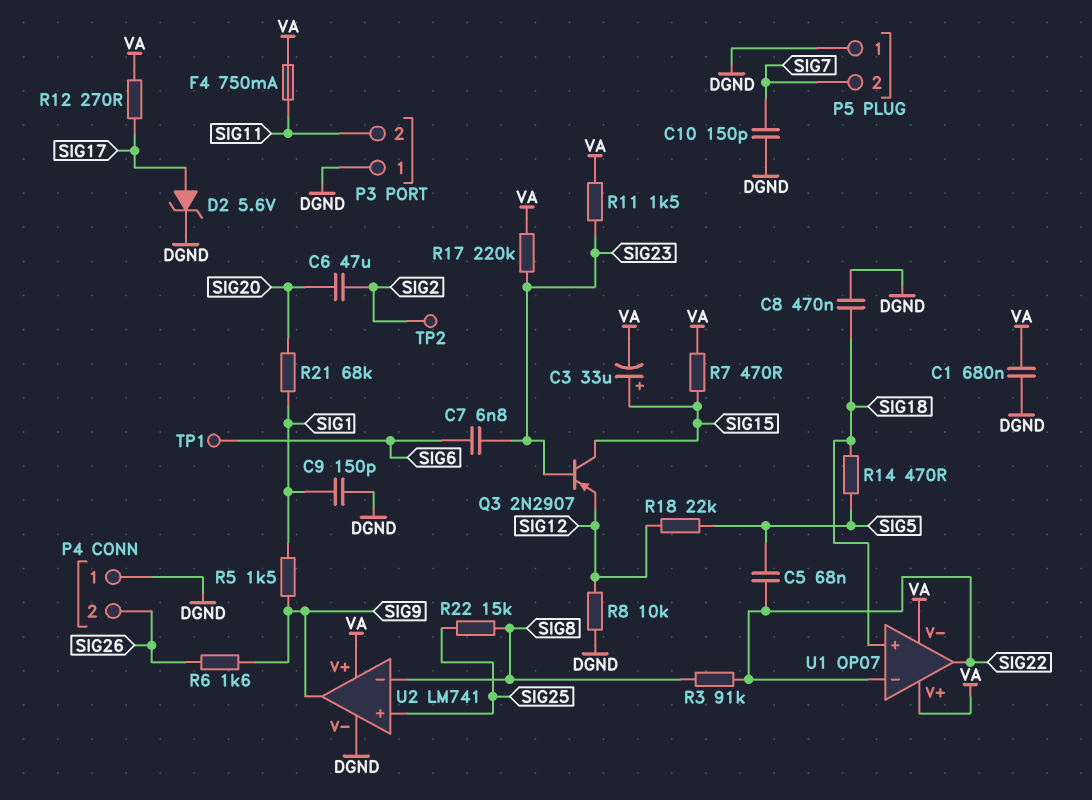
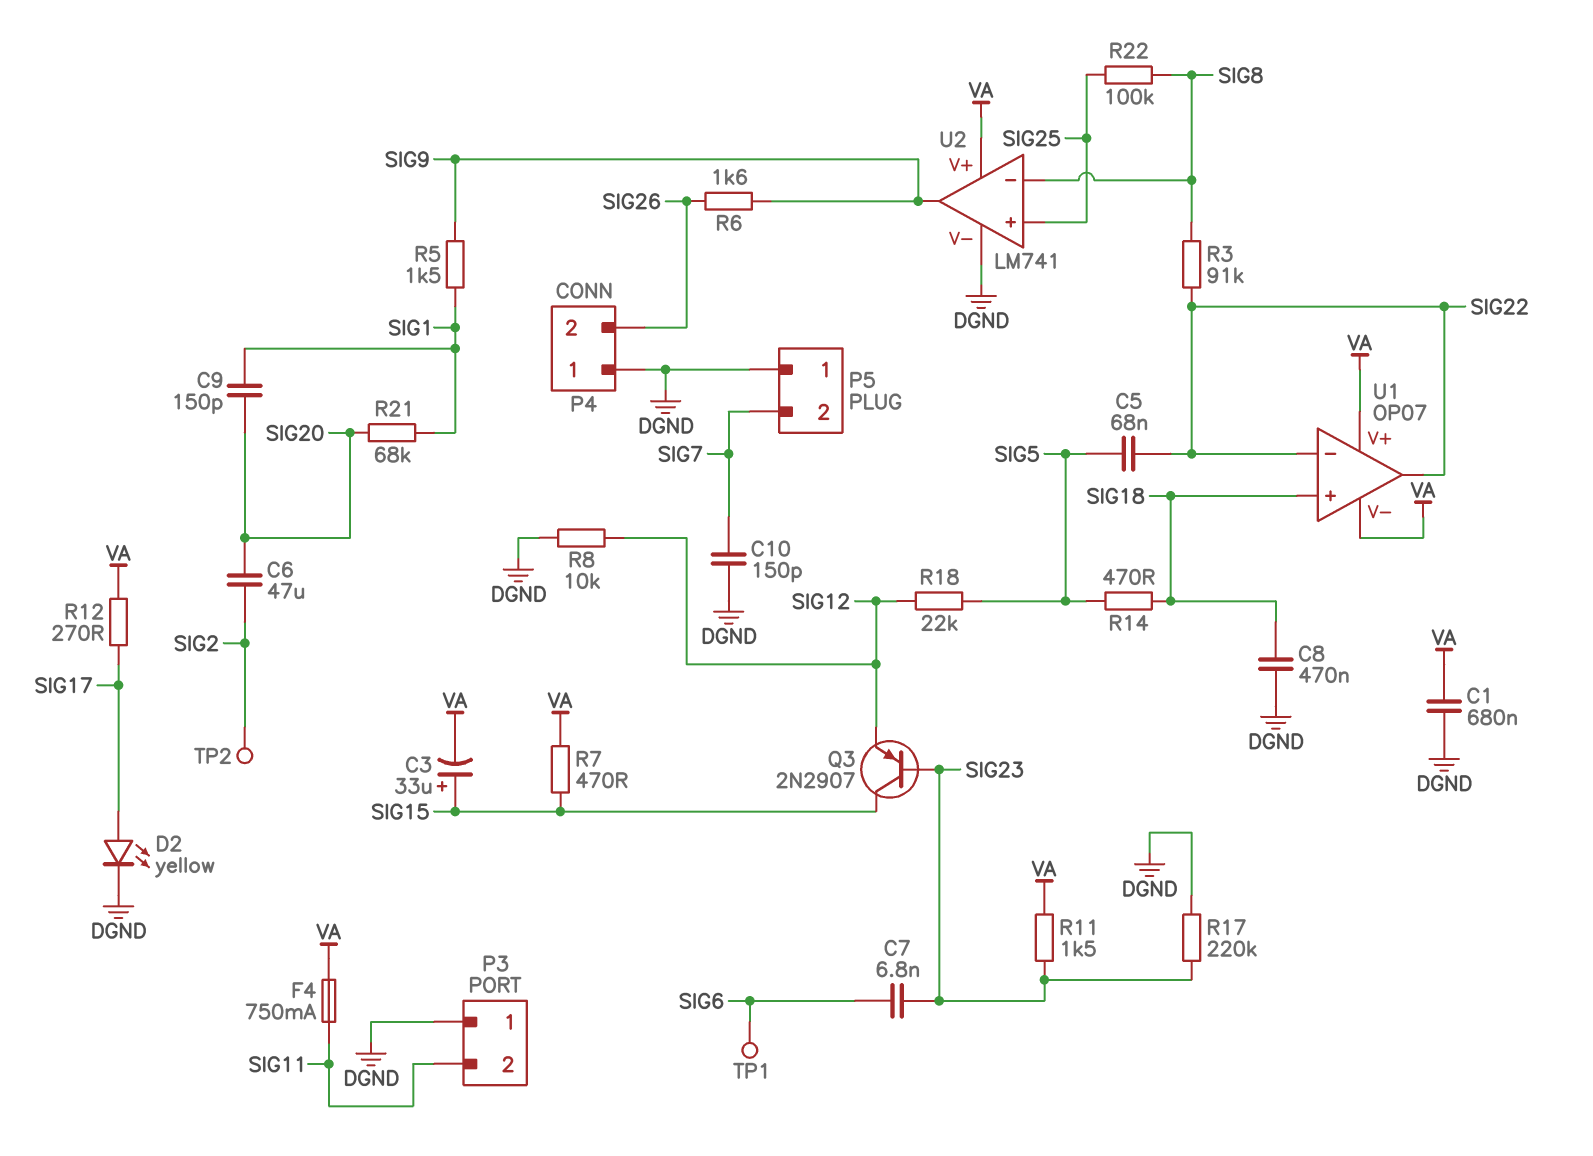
C9: 150pF (DGND, SIG1) -> 150pF (SIG1, SIG20)
D2: zener 5.6V (A SIG17, K DGND) -> LED yellow (A SIG17, K DGND)
R17: 220k (SIG23, VA) -> 220k (DGND, SIG23)
R22: 15k (SIG8, SIG25) -> 100k (SIG8, SIG25)

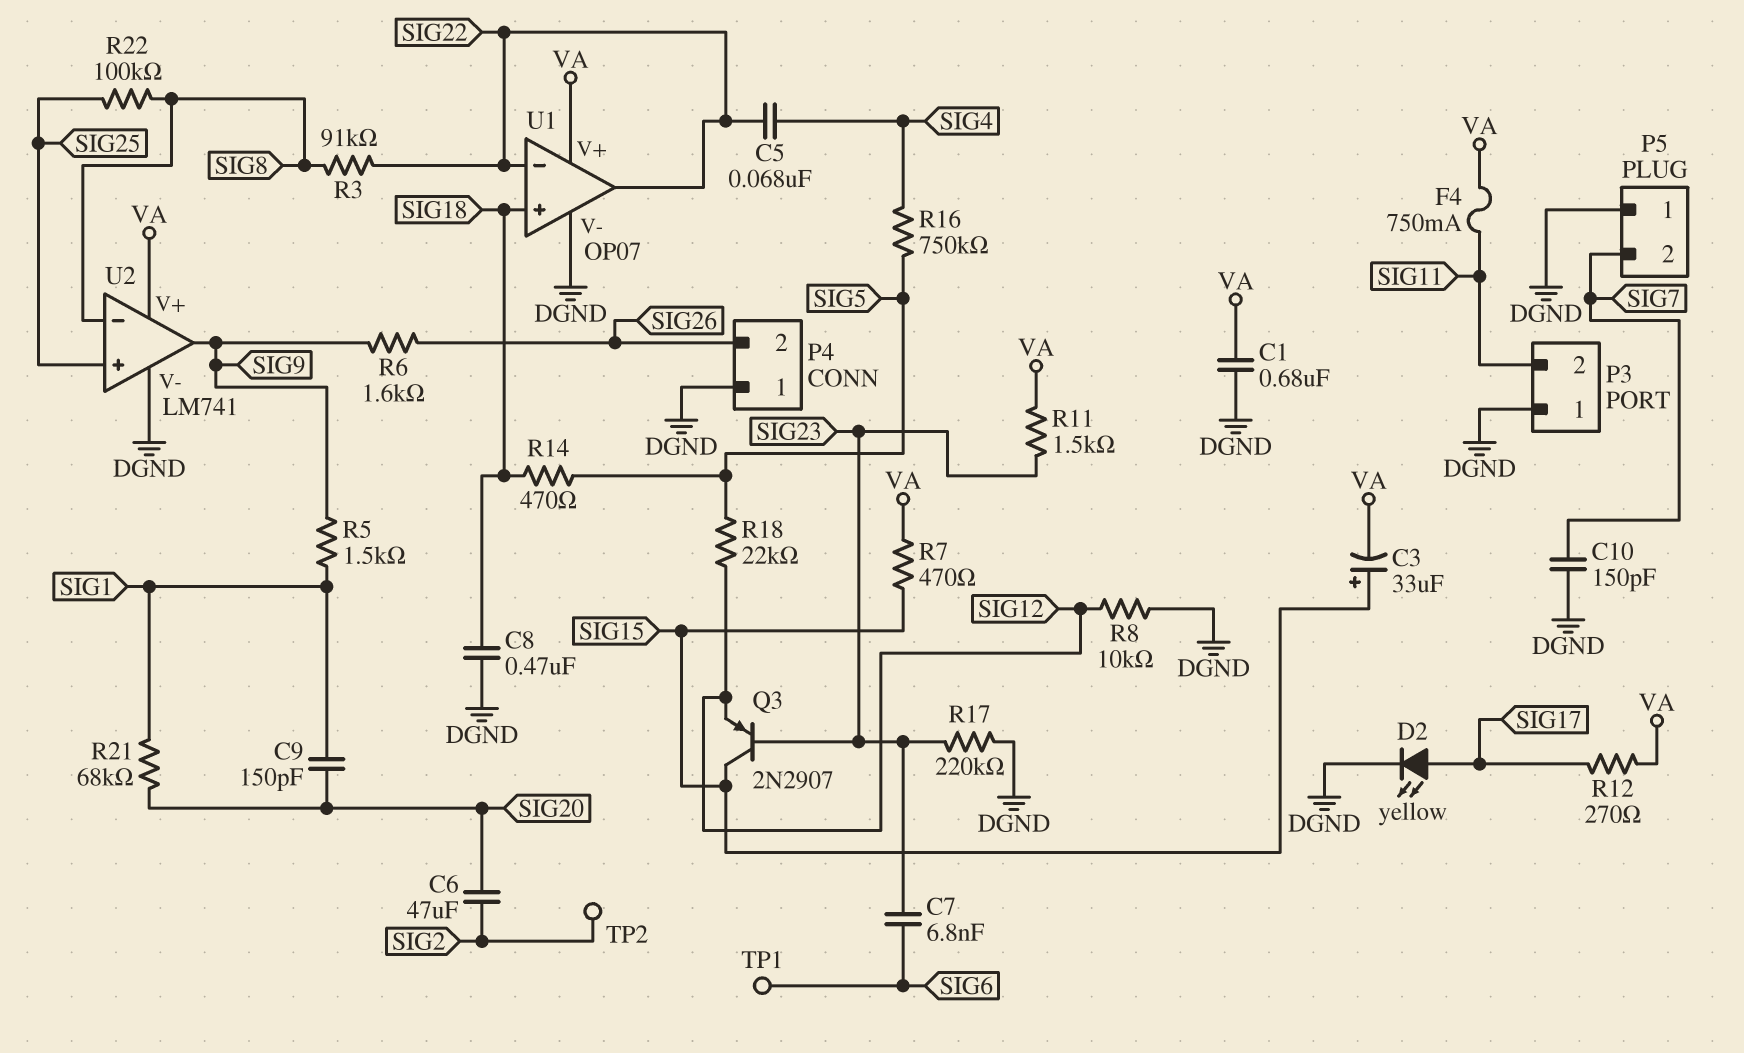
C5: 68nF (SIG5, SIG22) -> 68nF (SIG4, SIG22)
R16: none -> 750k (SIG4, SIG5)
U1 pin V-: VA -> DGND

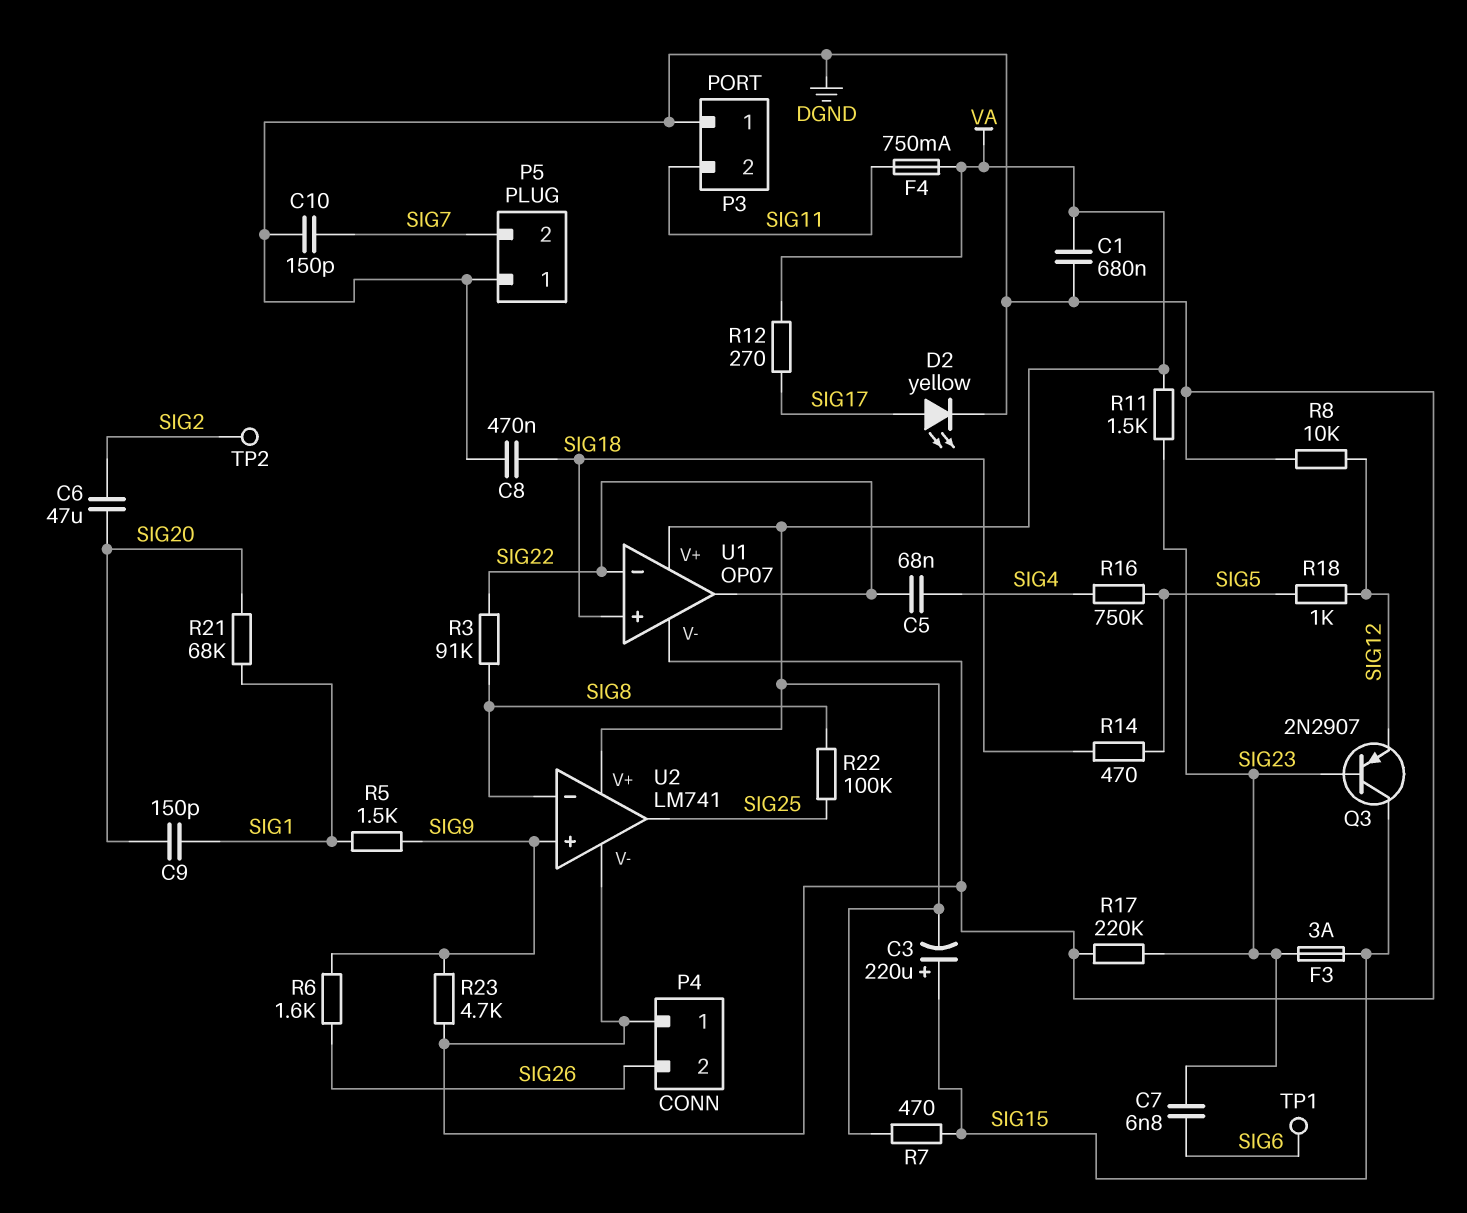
C3: 33uF (plus SIG15, minus VA) -> 220uF (plus SIG15, minus VA)
F3: none -> 3A (SIG15, SIG23)
R18: 22k (SIG5, SIG12) -> 1k (SIG5, SIG12)
R23: none -> 4.7k (DGND, SIG9)
U2 pin in+: SIG25 -> SIG9
U2 pin out: SIG9 -> SIG25

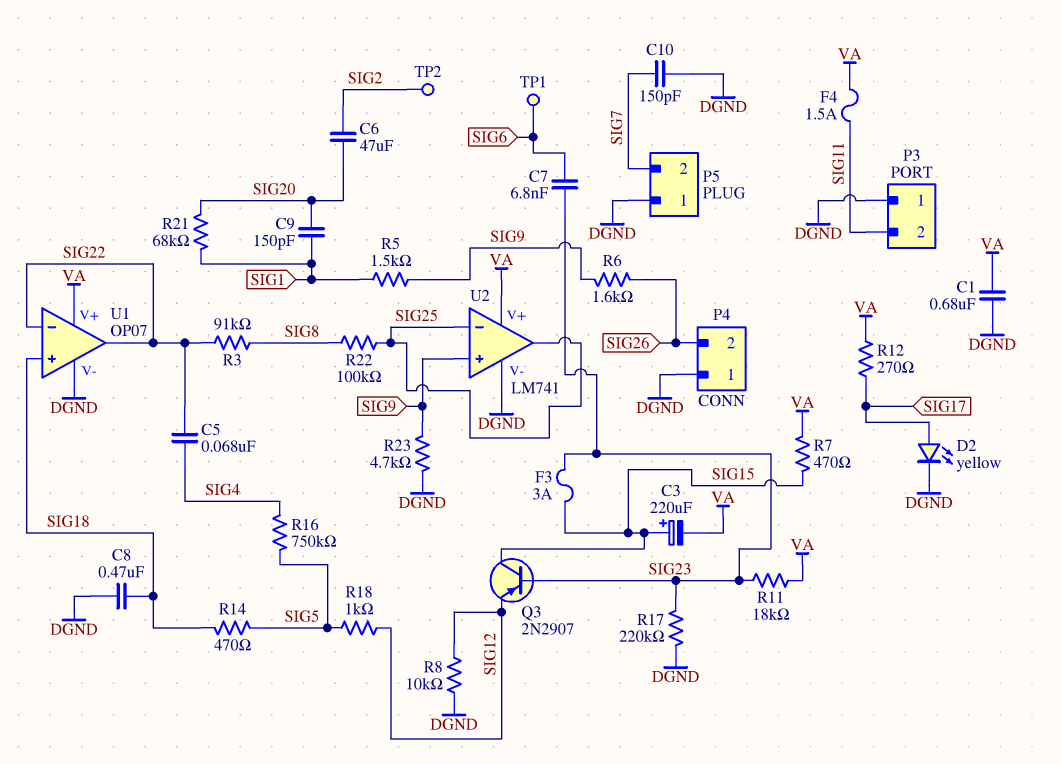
F4: 750mA (SIG11, VA) -> 1.5A (SIG11, VA)
R11: 1.5k (SIG23, VA) -> 18k (SIG23, VA)
U2 pin in-: SIG8 -> SIG25

